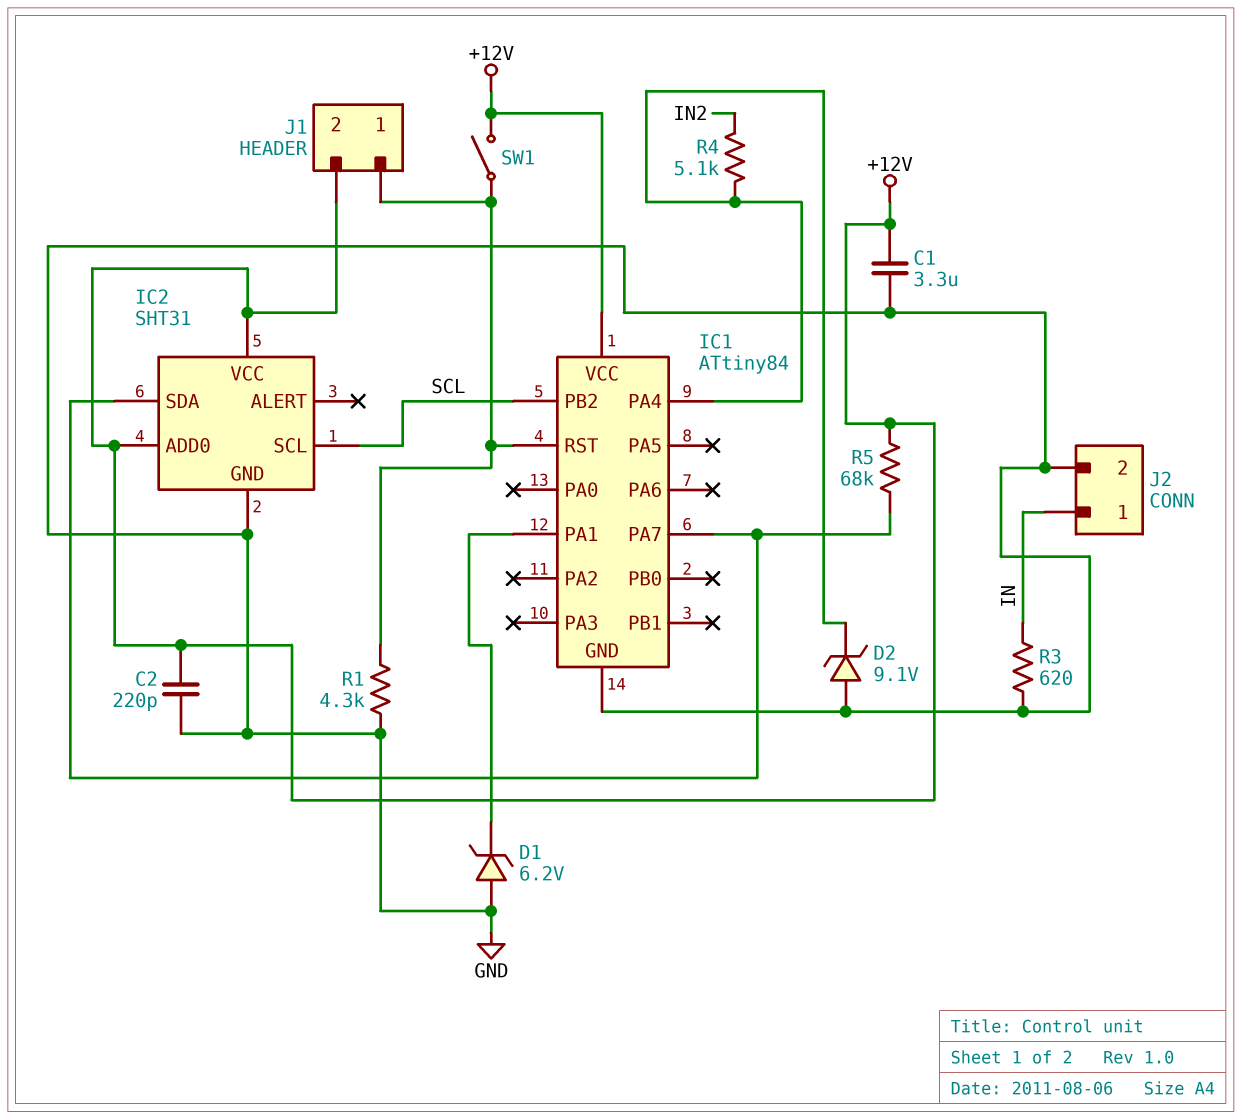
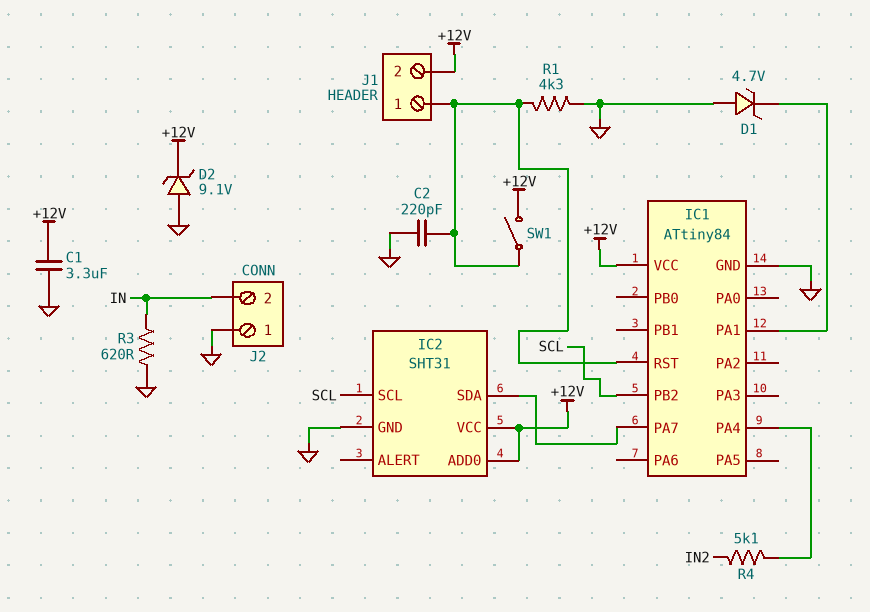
C2: 220pF (+12V, GND) -> 220pF (GND, IC1/RST)
D1: zener 6.2V (A GND, K IC1/PA1) -> zener 4.7V (A GND, K IC1/PA1)
D2: zener 9.1V (A GND, K IC1/PA4) -> zener 9.1V (A GND, K +12V)
J2 pin 1: IN -> GND
J2 pin 2: GND -> IN
R5: 68k (+12V, IC1/PA7) -> none

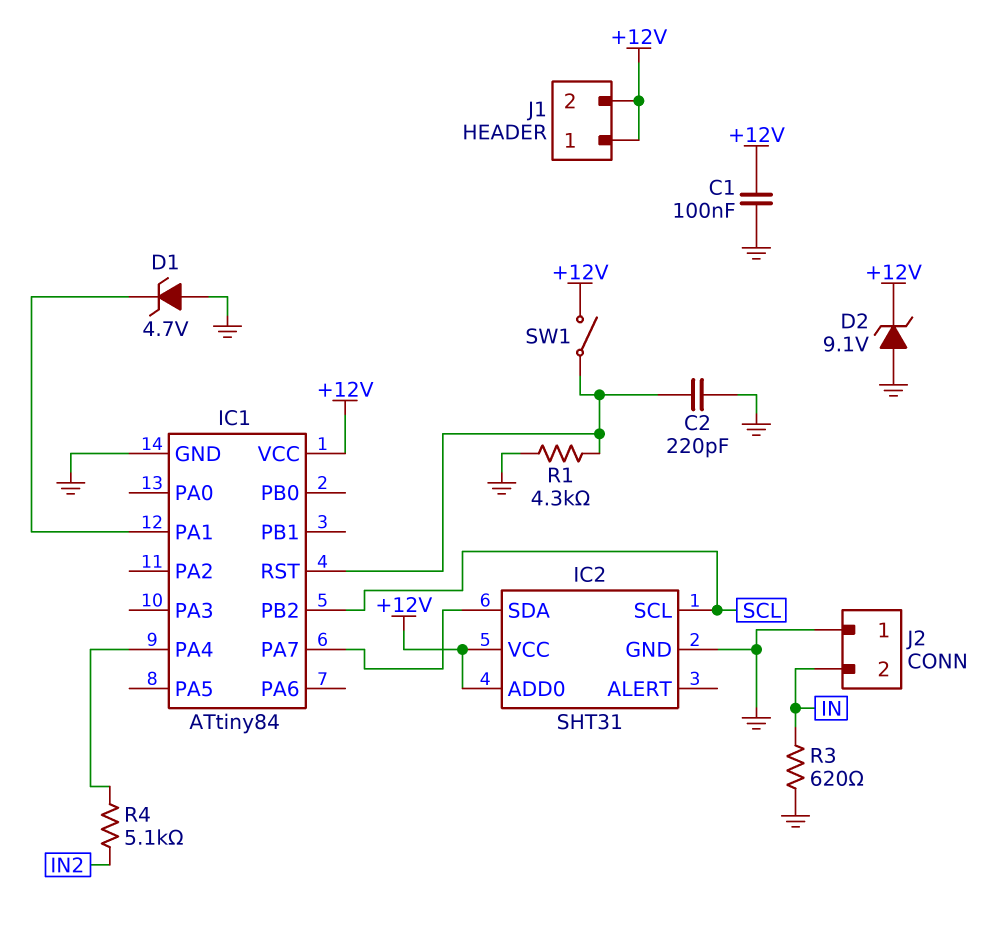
C1: 3.3uF (+12V, GND) -> 100nF (+12V, GND)
J1 pin 1: IC1/RST -> +12V

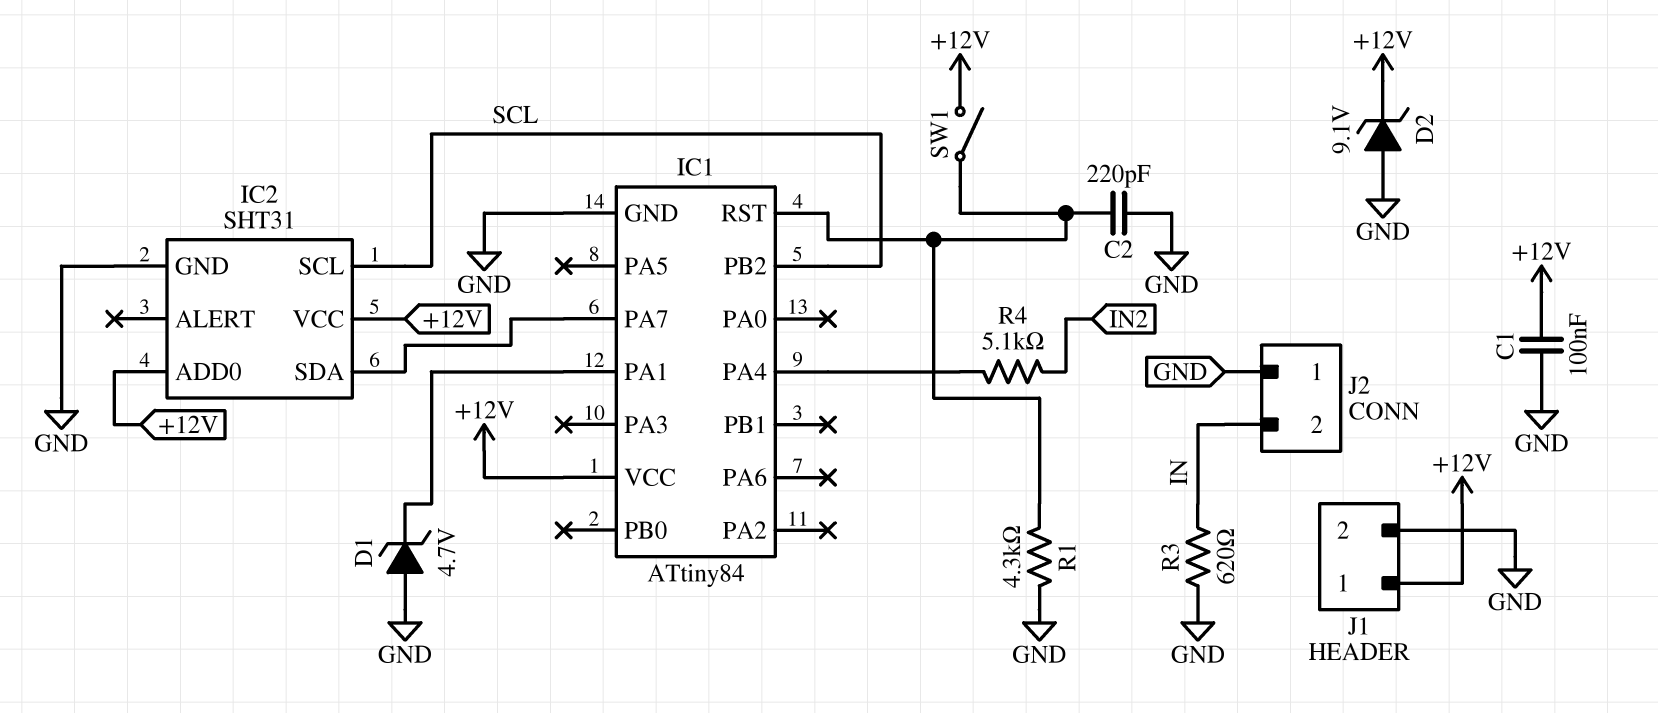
J1 pin 2: +12V -> GND

